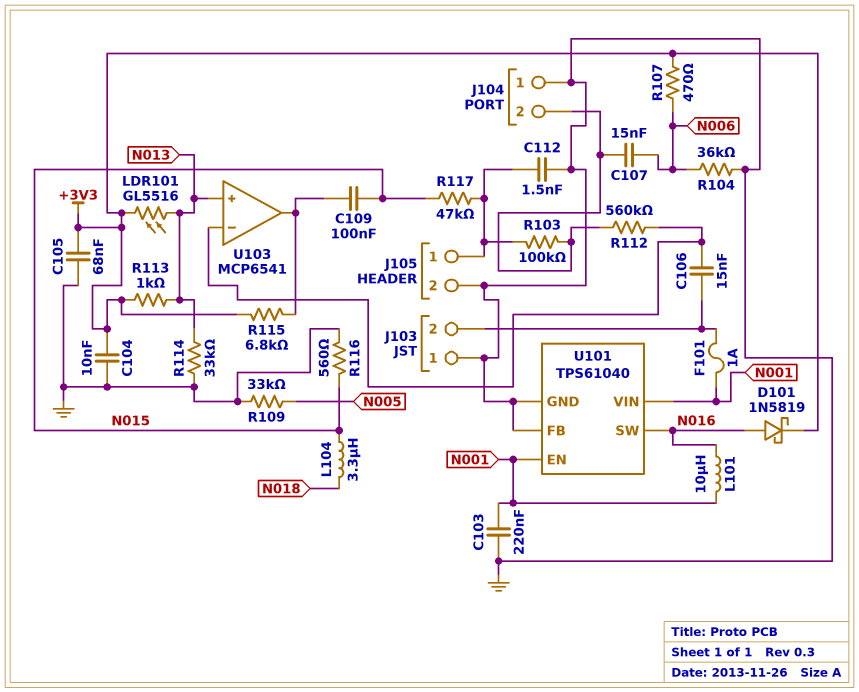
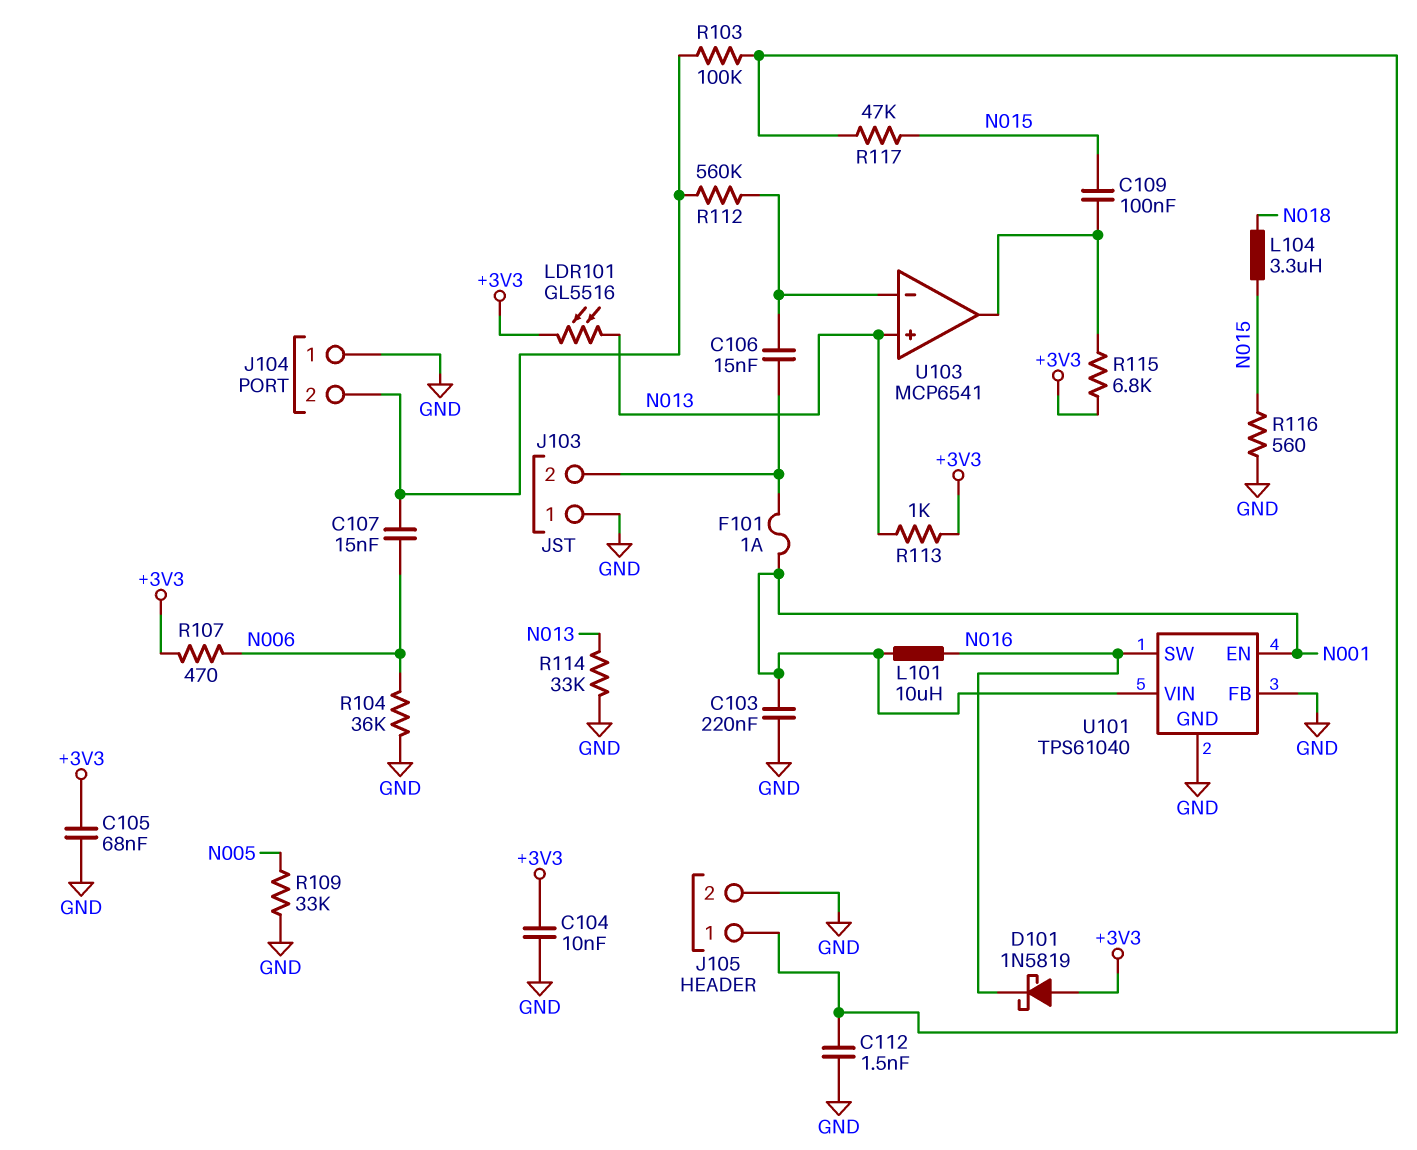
D101: schottky 1N5819 (A N016, K +3V3) -> schottky 1N5819 (A +3V3, K N016)

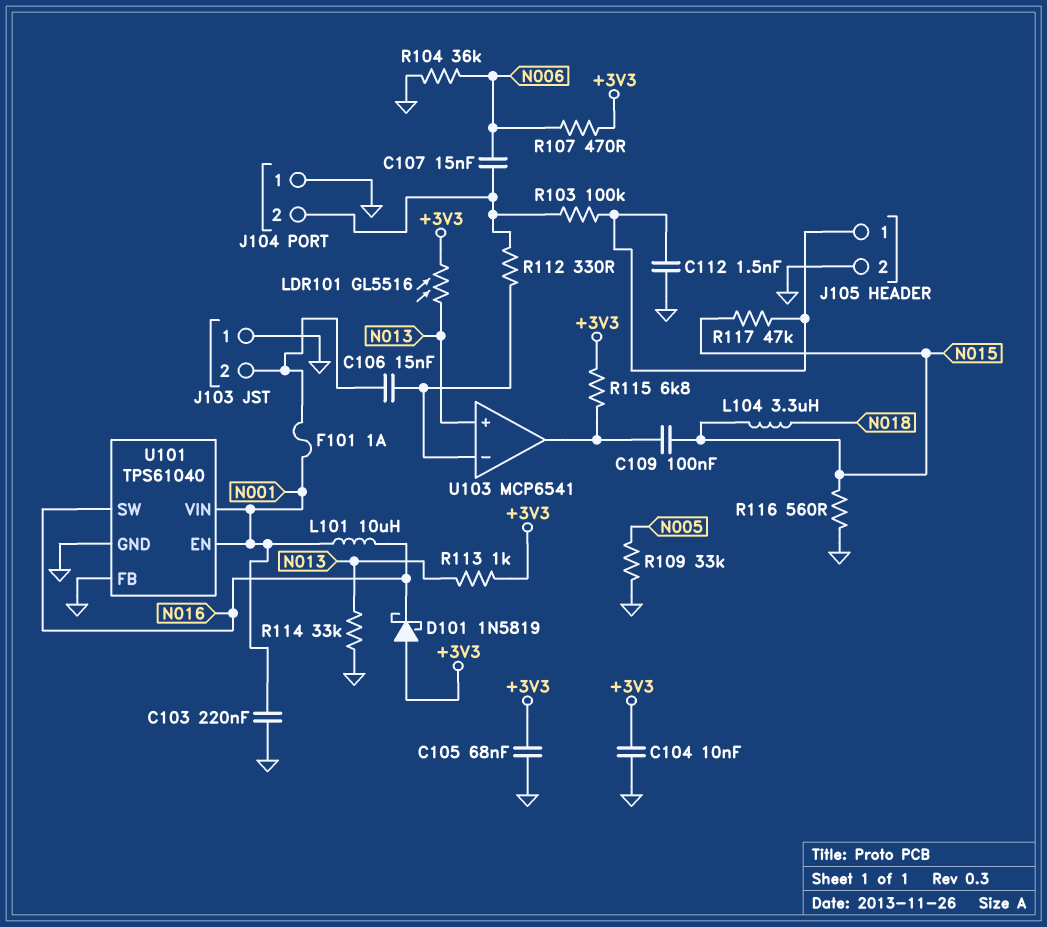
R112: 560k (J104/2, U103/in-) -> 330 (J104/2, U103/in-)

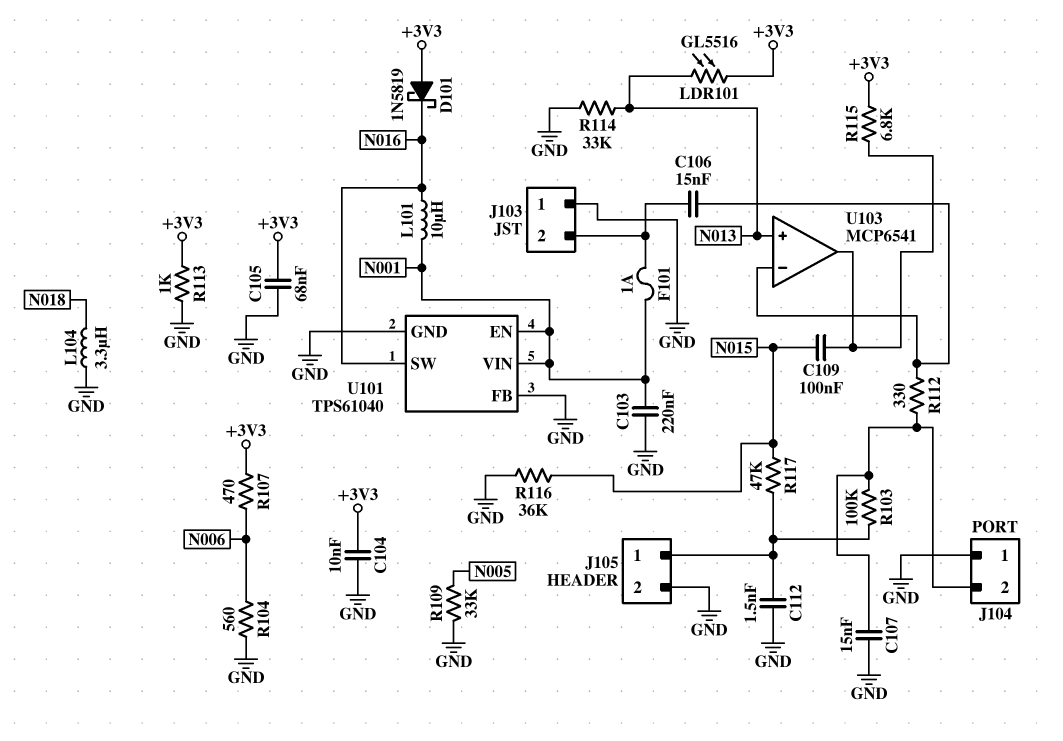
C107: 15nF (J104/2, N006) -> 15nF (GND, J104/2)
L104: 3.3uH (N015, N018) -> 3.3uH (GND, N018)
R104: 36k (GND, N006) -> 560 (GND, N006)
R113: 1k (+3V3, N013) -> 1k (+3V3, GND)
R116: 560 (GND, N015) -> 36k (GND, N015)

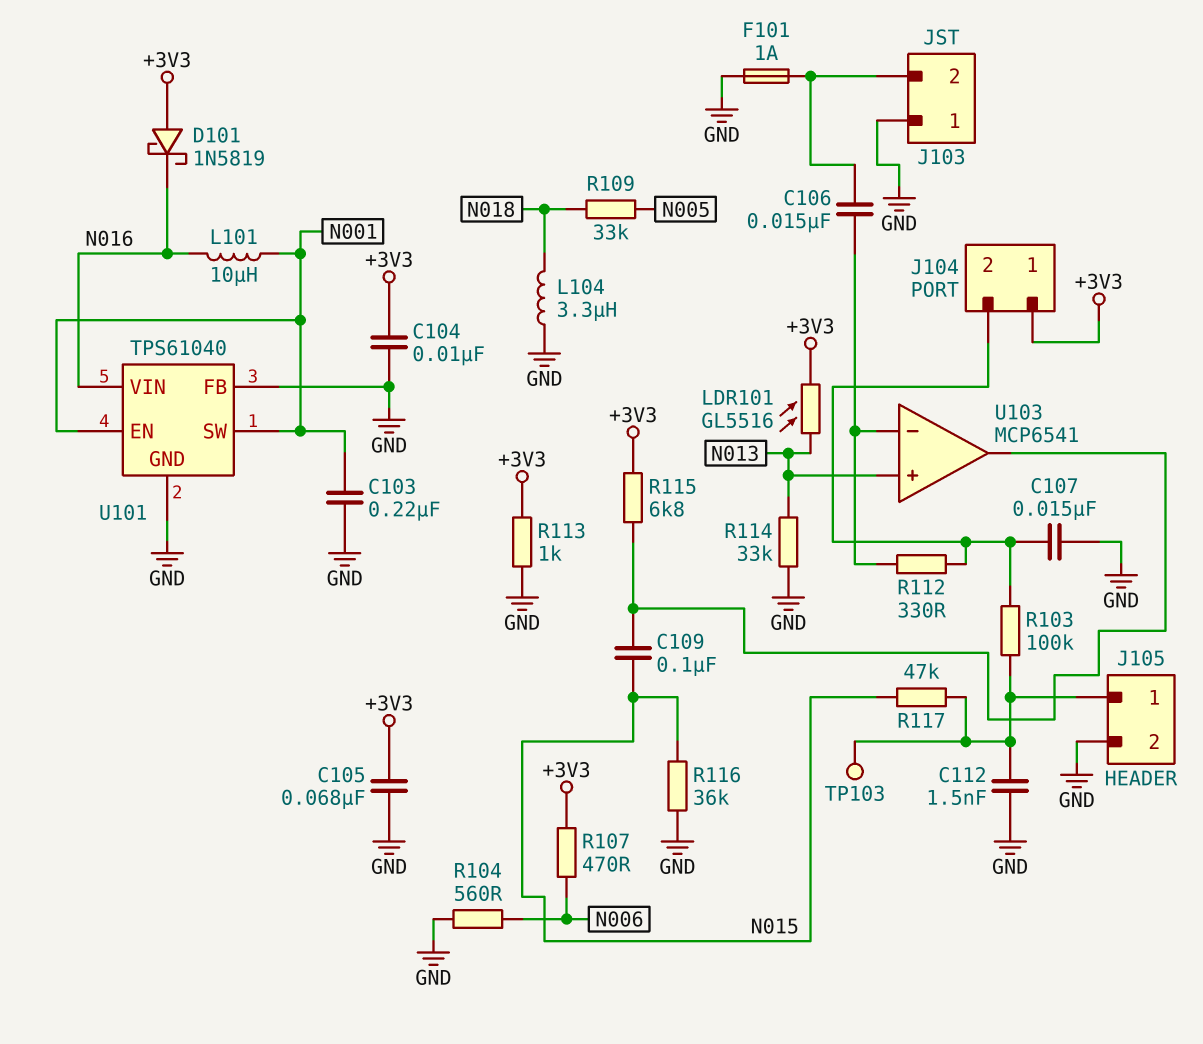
F101: 1A (J103/2, N001) -> 1A (GND, J103/2)
J104 pin 1: GND -> +3V3
R109: 33k (GND, N005) -> 33k (N005, N018)
TP103: none -> test point (J105/1)
U101 pin SW: N016 -> N001
U101 pin VIN: N001 -> N016

